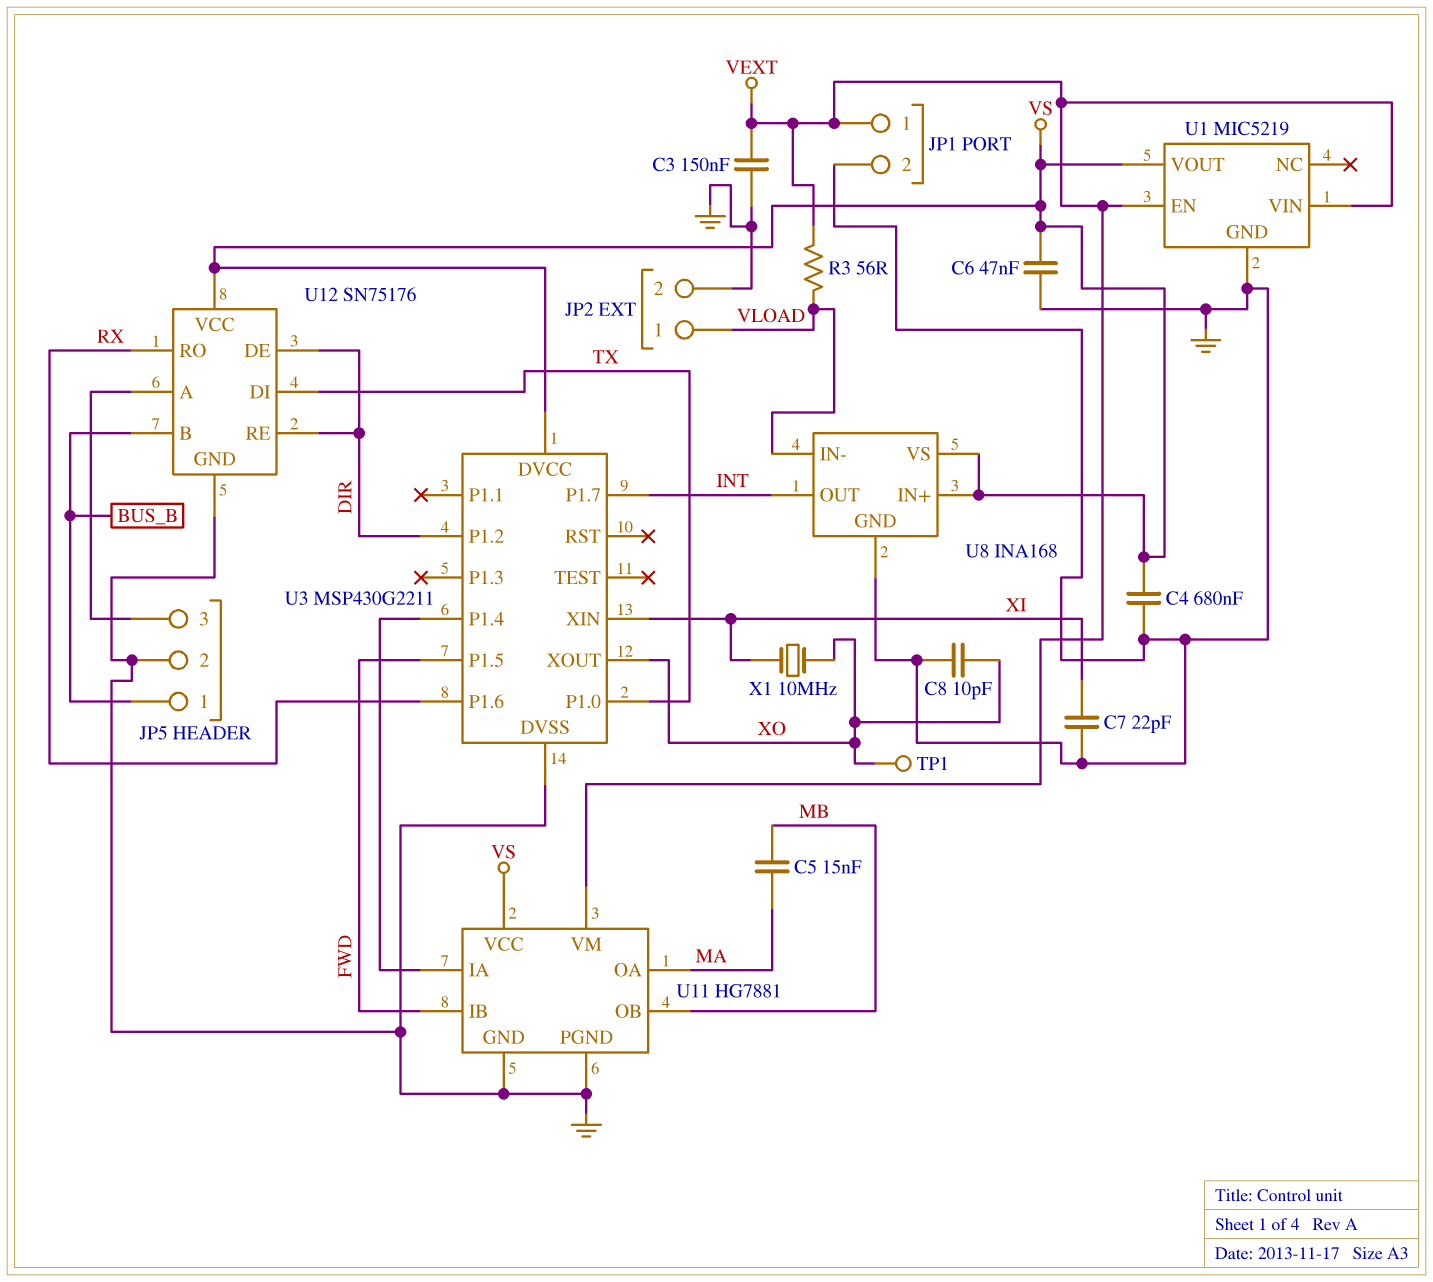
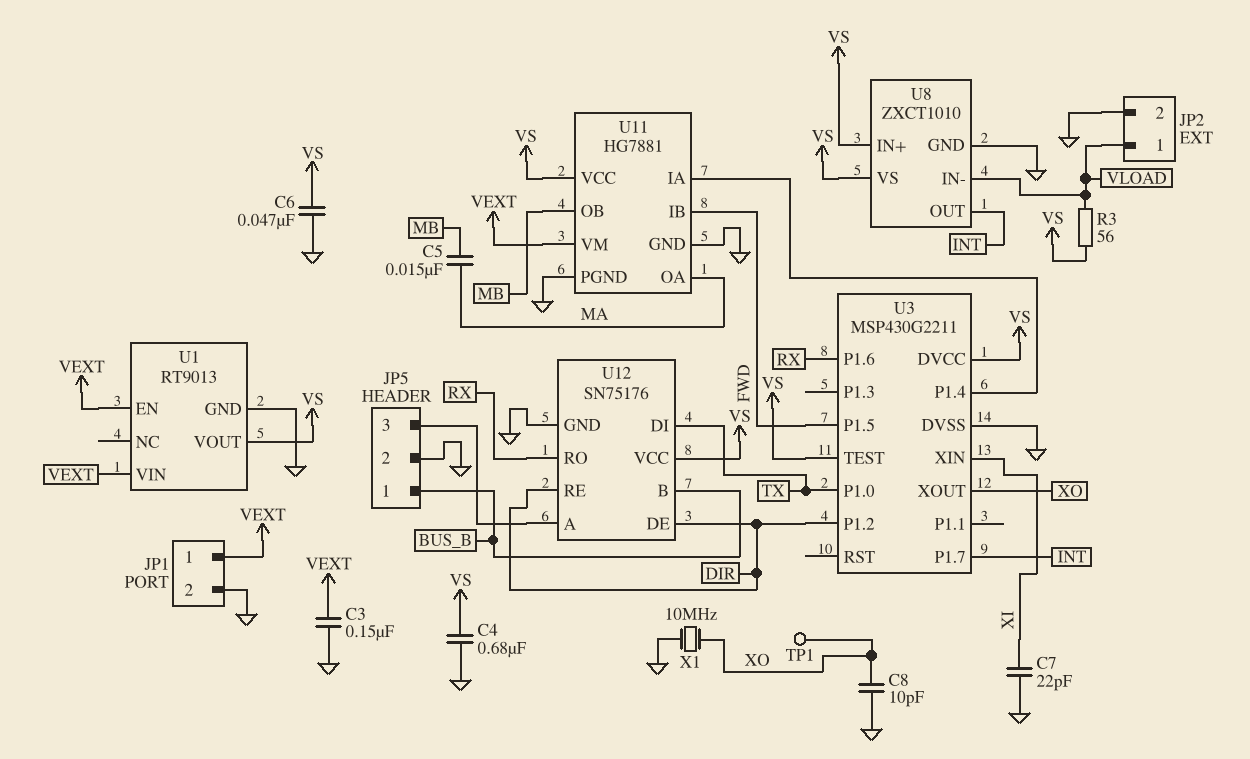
R3: 56 (VEXT, VLOAD) -> 56 (VLOAD, VS)
U1: MIC5219 -> RT9013
U3 pin TEST: none -> VS
U8: INA168 -> ZXCT1010
X1: 10MHz (XI, XO) -> 10MHz (GND, XO)

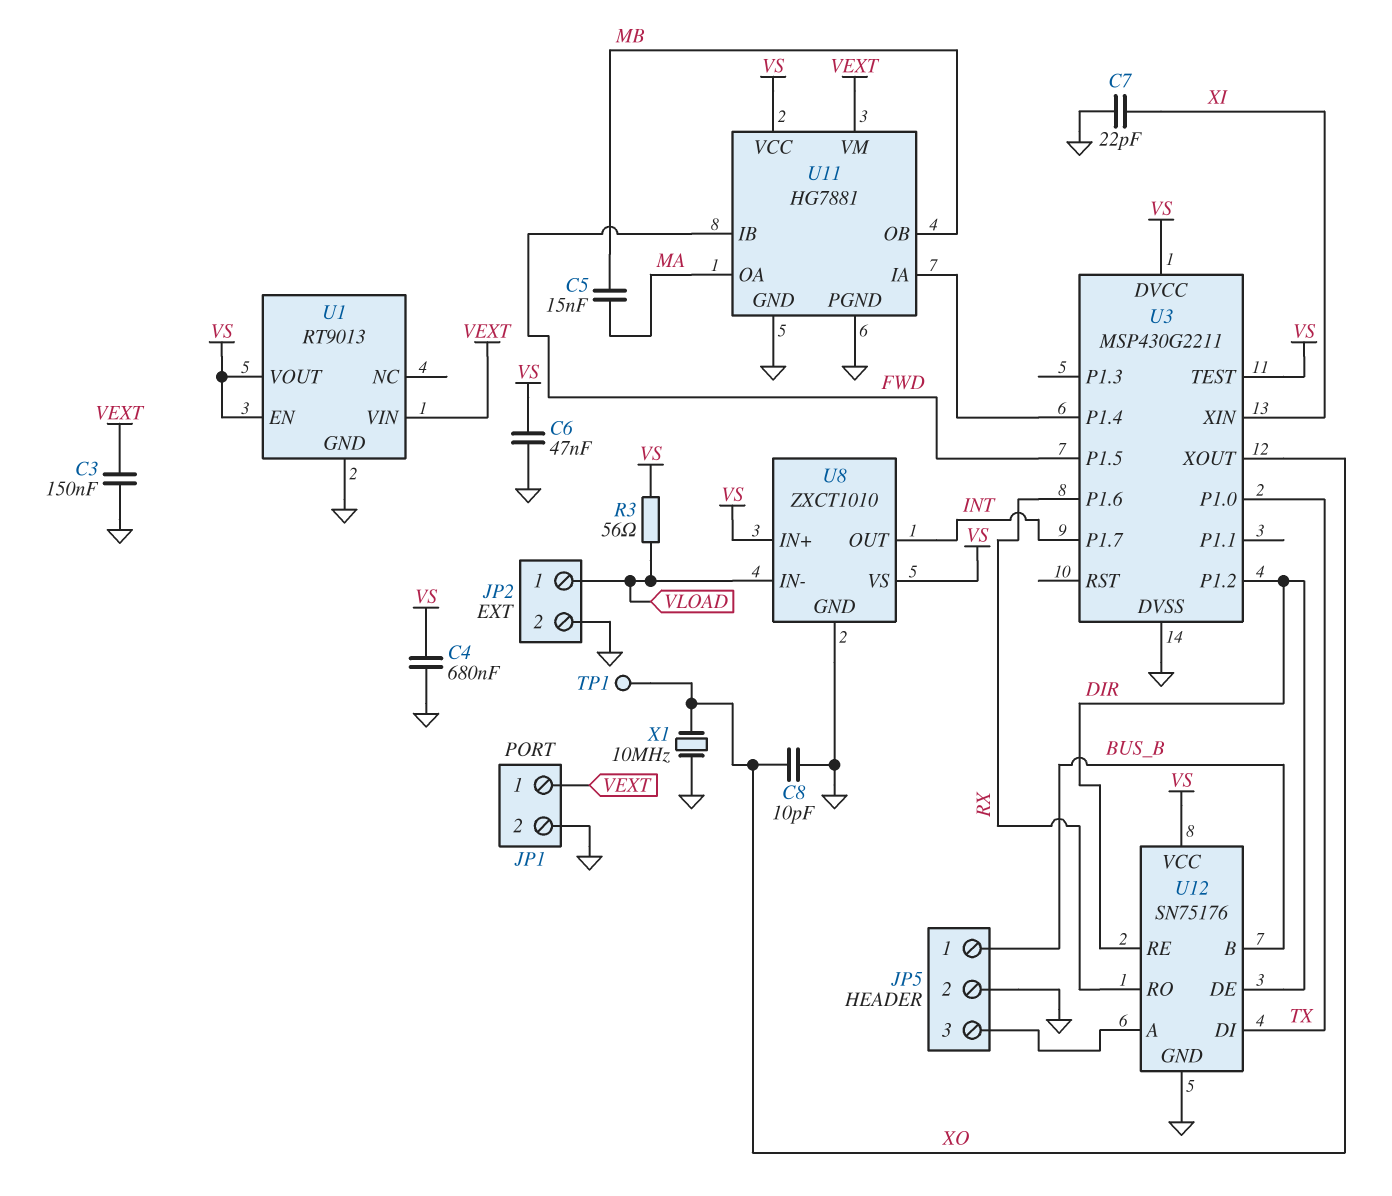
U1 pin EN: VEXT -> VS

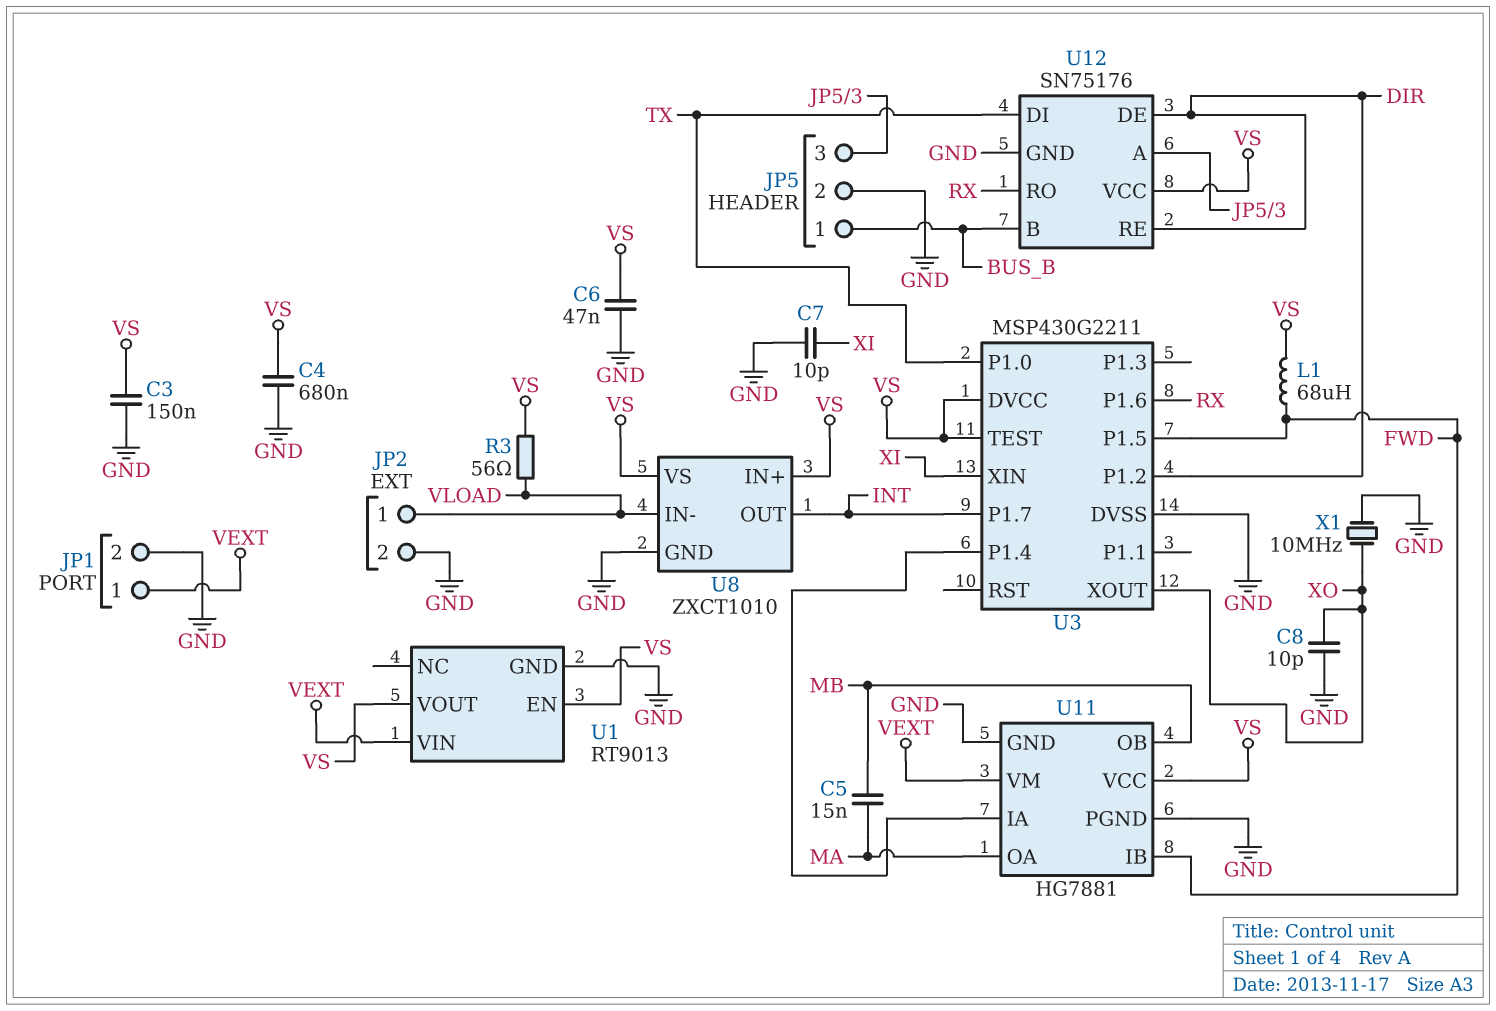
C3: 150nF (GND, VEXT) -> 150nF (GND, VS)
C7: 22pF (GND, XI) -> 10pF (GND, XI)
L1: none -> 68uH (FWD, VS)
TP1: test point (XO) -> none

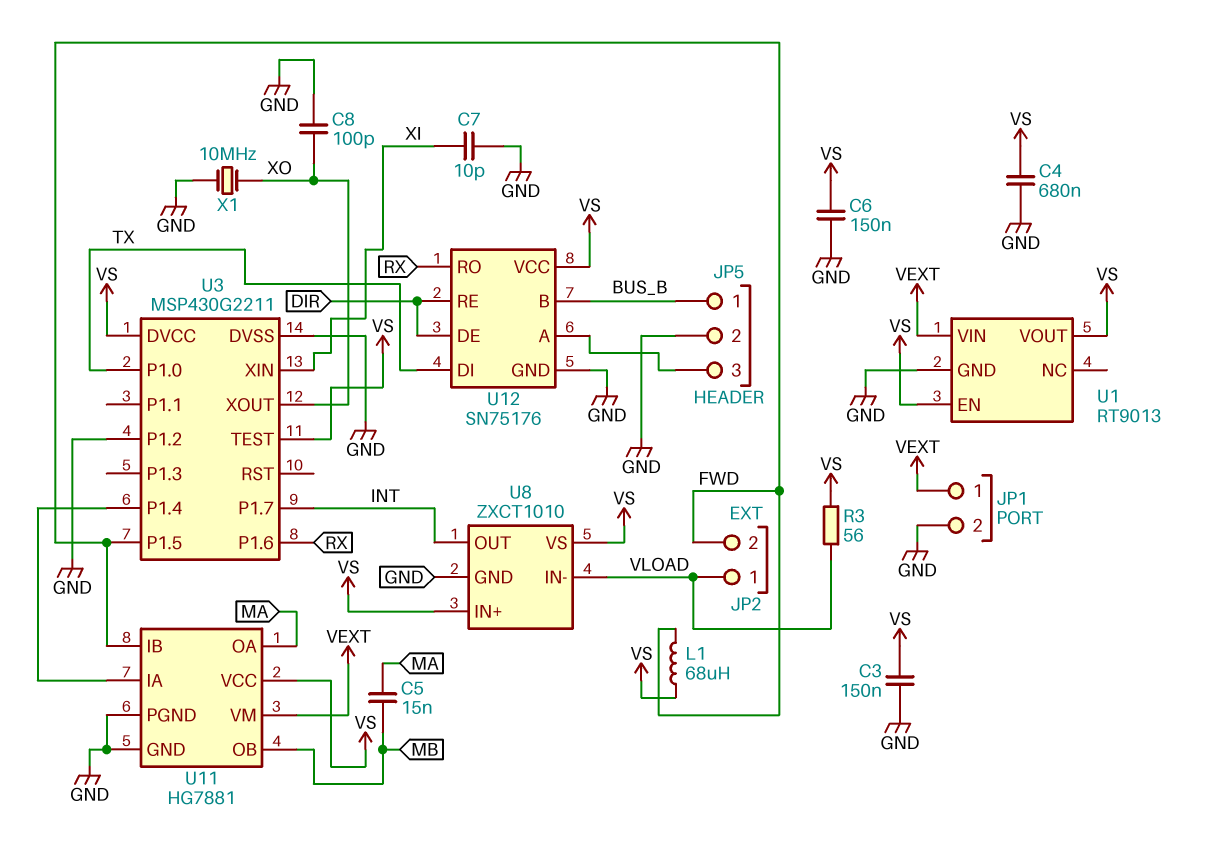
C6: 47nF (GND, VS) -> 150nF (GND, VS)
C8: 10pF (GND, XO) -> 100pF (GND, XO)
JP2 pin 2: GND -> FWD
U3 pin P1.2: DIR -> GND

